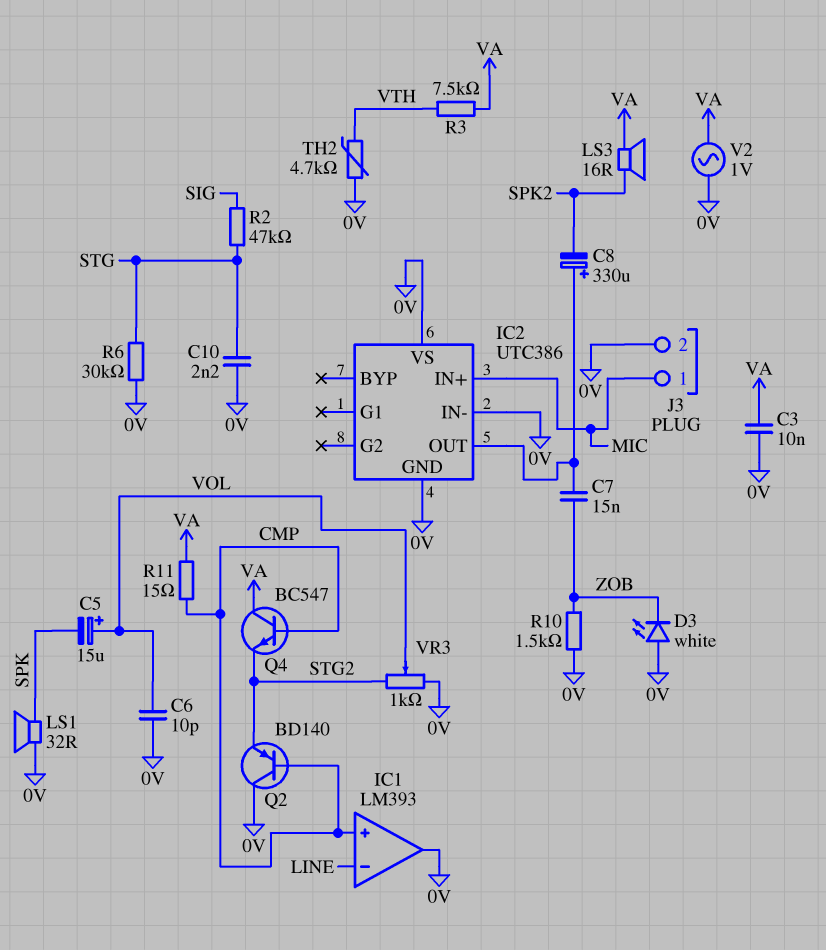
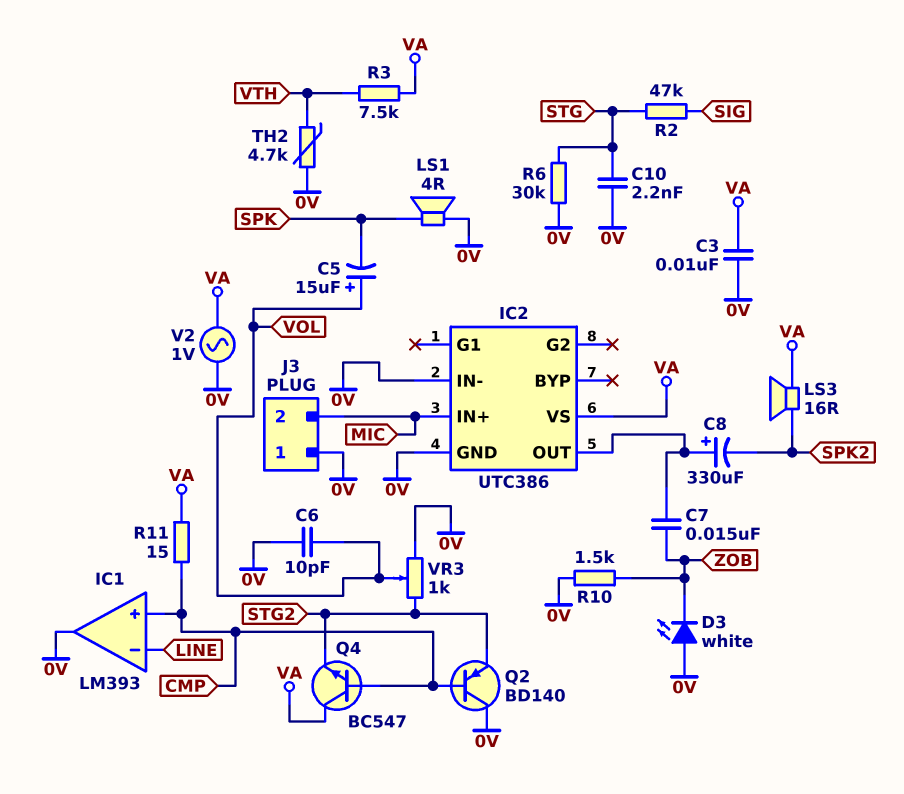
IC2 pin VS: 0V -> VA
J3 pin 1: MIC -> 0V
J3 pin 2: 0V -> MIC
LS1: speaker 32R (0V, SPK) -> speaker 4R (0V, SPK)

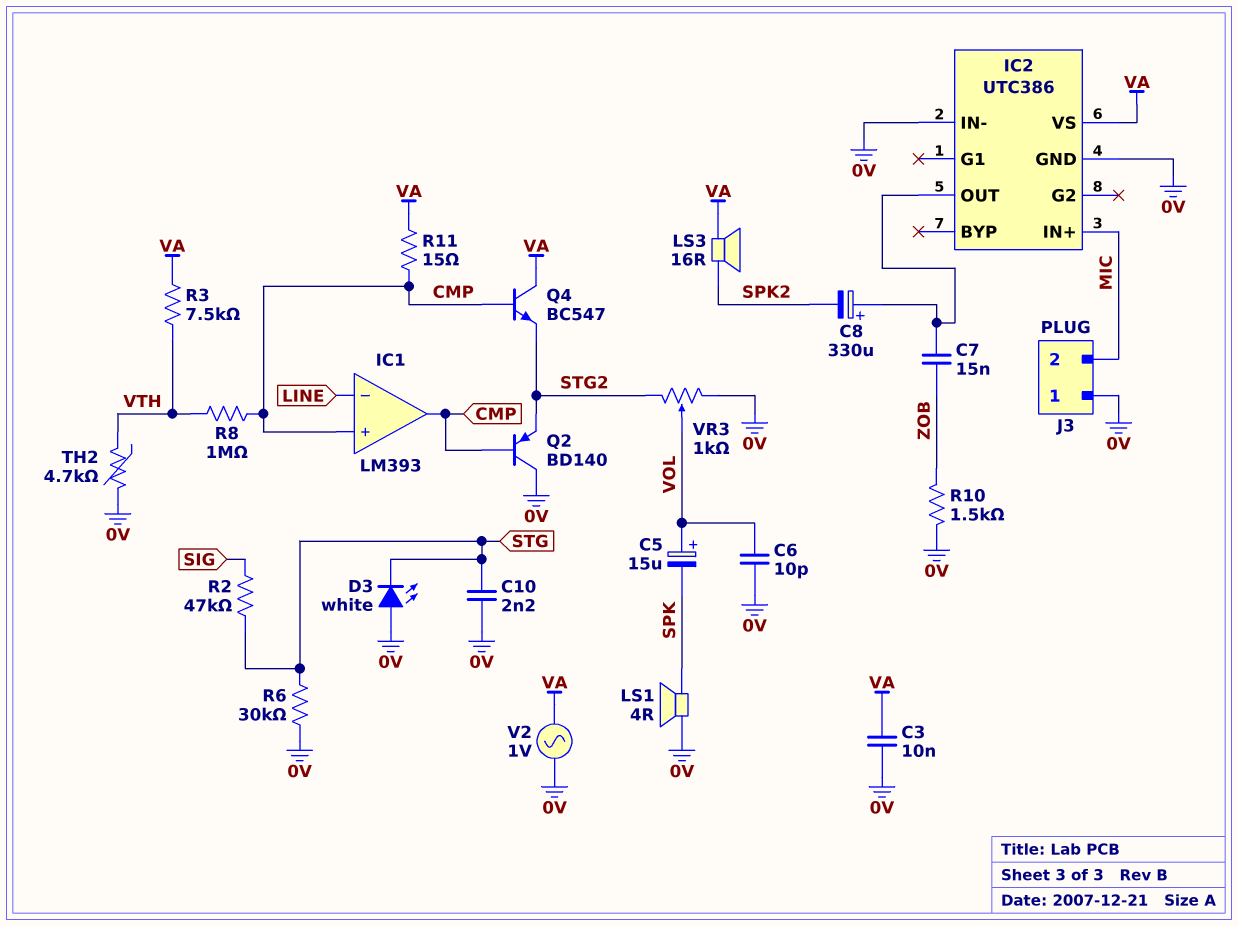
D3: LED white (A 0V, K ZOB) -> LED white (A 0V, K STG)
IC1 pin out: 0V -> CMP
R8: none -> 1M (CMP, VTH)

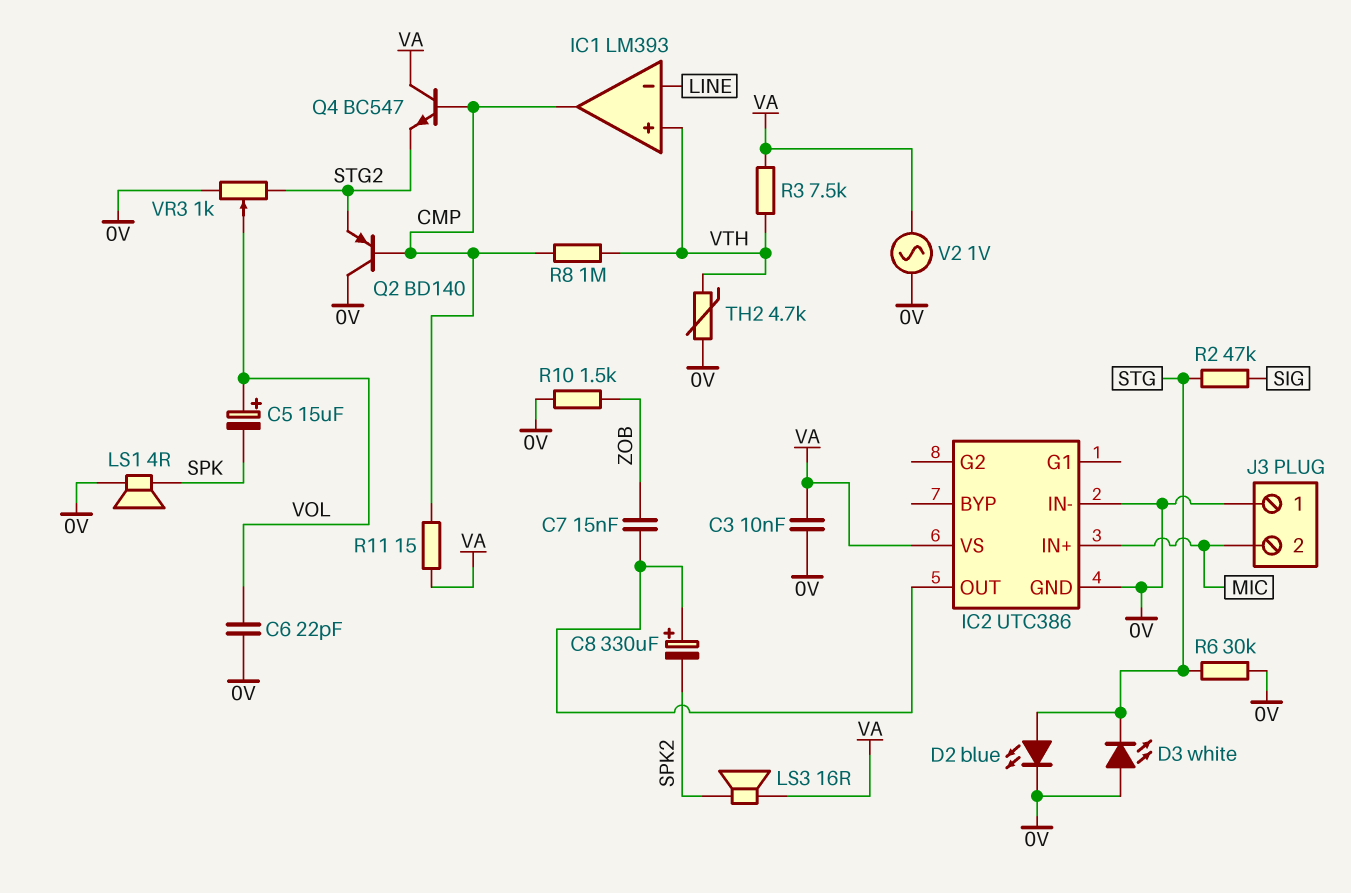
C6: 10pF (0V, VOL) -> 22pF (0V, VOL)
C10: 2.2nF (0V, STG) -> none
D2: none -> LED blue (A STG, K 0V)
IC1 pin in+: CMP -> VTH

